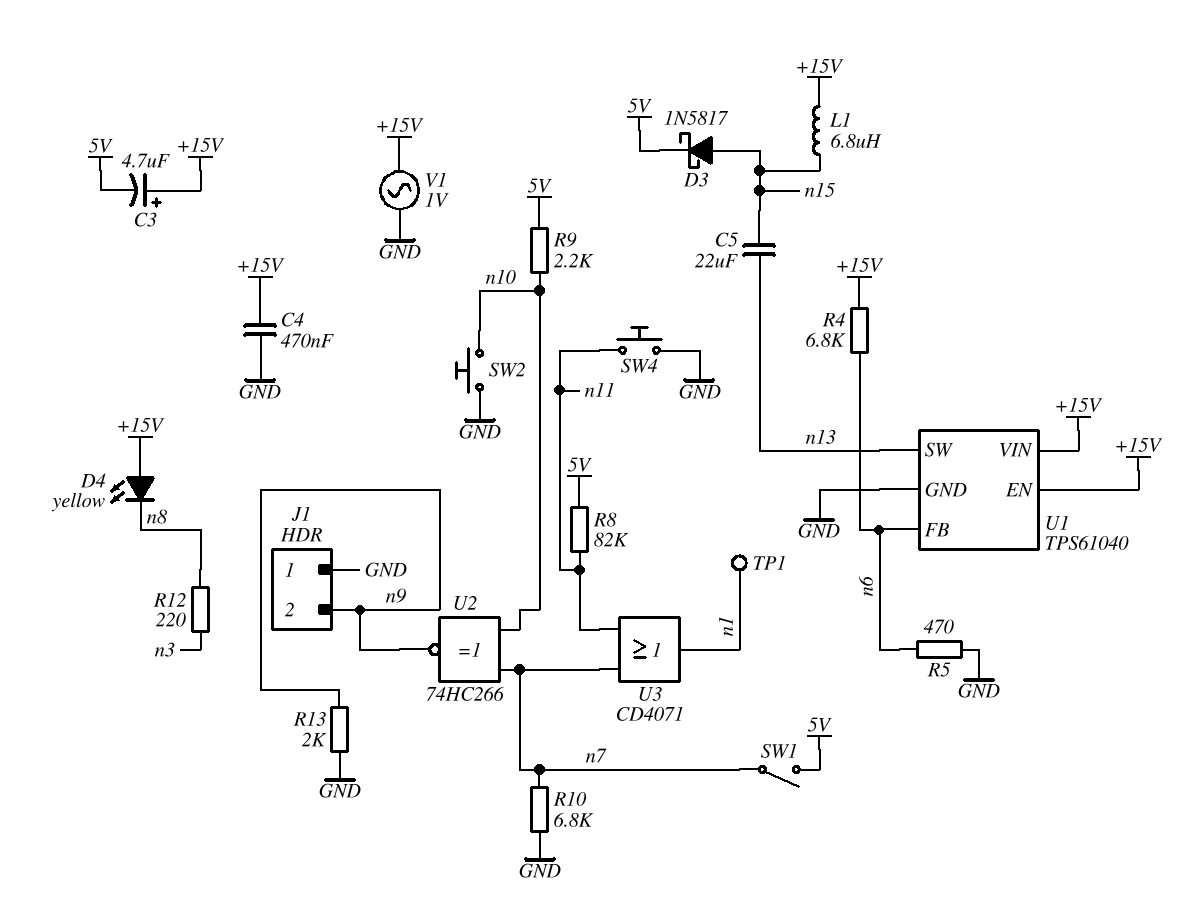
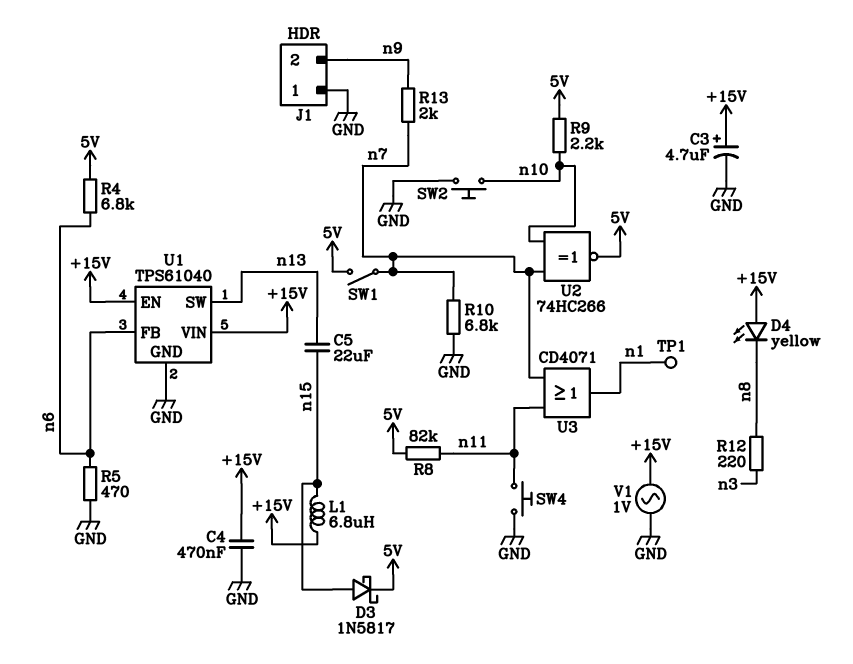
C3: 4.7uF (plus +15V, minus 5V) -> 4.7uF (plus +15V, minus GND)
R4: 6.8k (+15V, n6) -> 6.8k (5V, n6)
R13: 2k (GND, n9) -> 2k (n7, n9)
U2: XNOR 74HC266 (in n7, in n10, out n9) -> XNOR 74HC266 (in n7, in n10, out 5V)

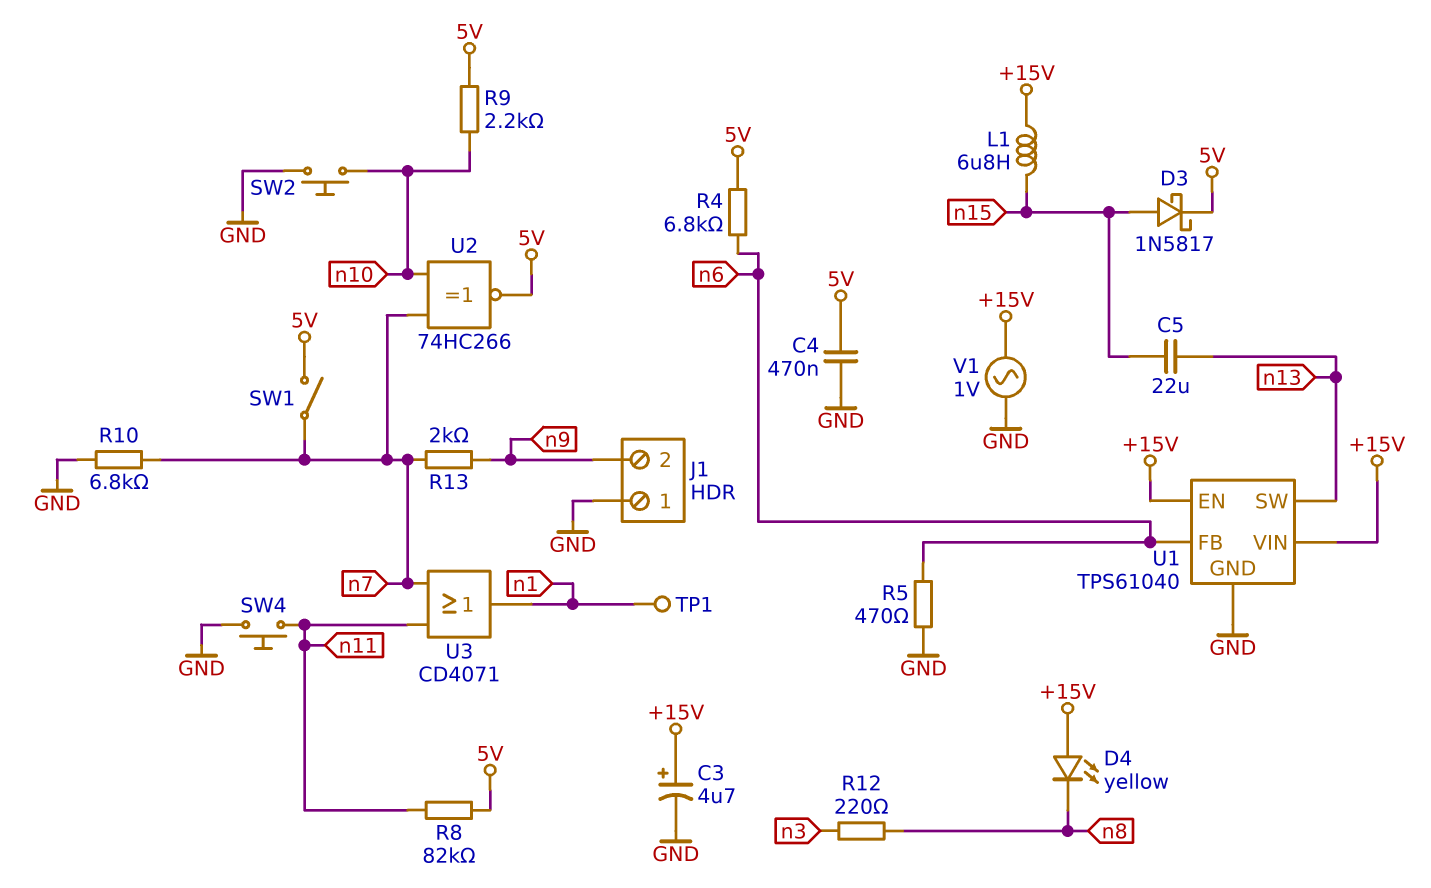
C4: 470nF (+15V, GND) -> 470nF (5V, GND)

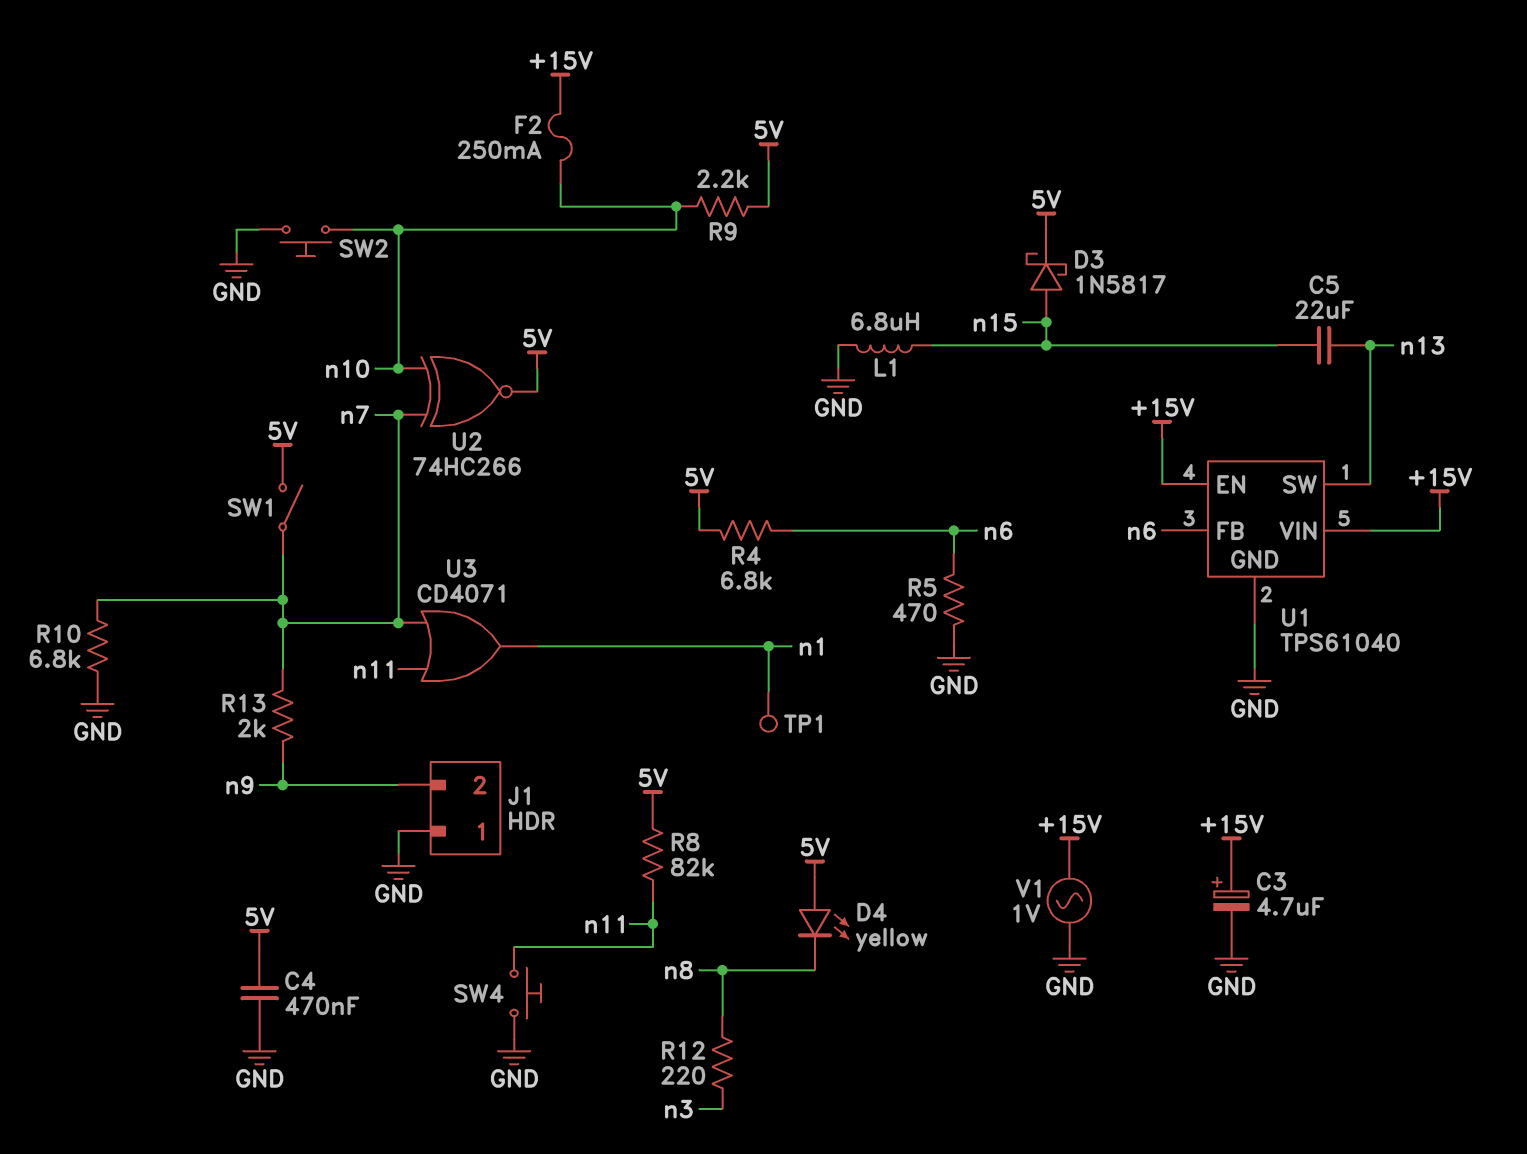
D4: LED yellow (A +15V, K n8) -> LED yellow (A 5V, K n8)
F2: none -> 250mA (+15V, n10)
L1: 6.8uH (+15V, n15) -> 6.8uH (GND, n15)

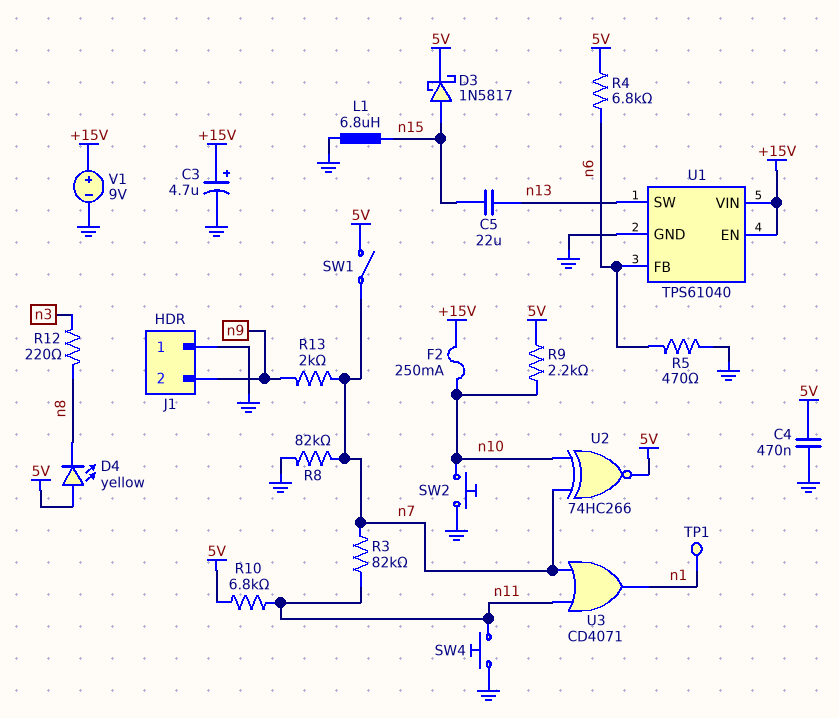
R3: none -> 82k (n7, n11)
R8: 82k (5V, n11) -> 82k (GND, n7)
R10: 6.8k (GND, n7) -> 6.8k (5V, n11)
V1: AC 1V (+15V, GND) -> 9V (plus +15V, minus GND)

